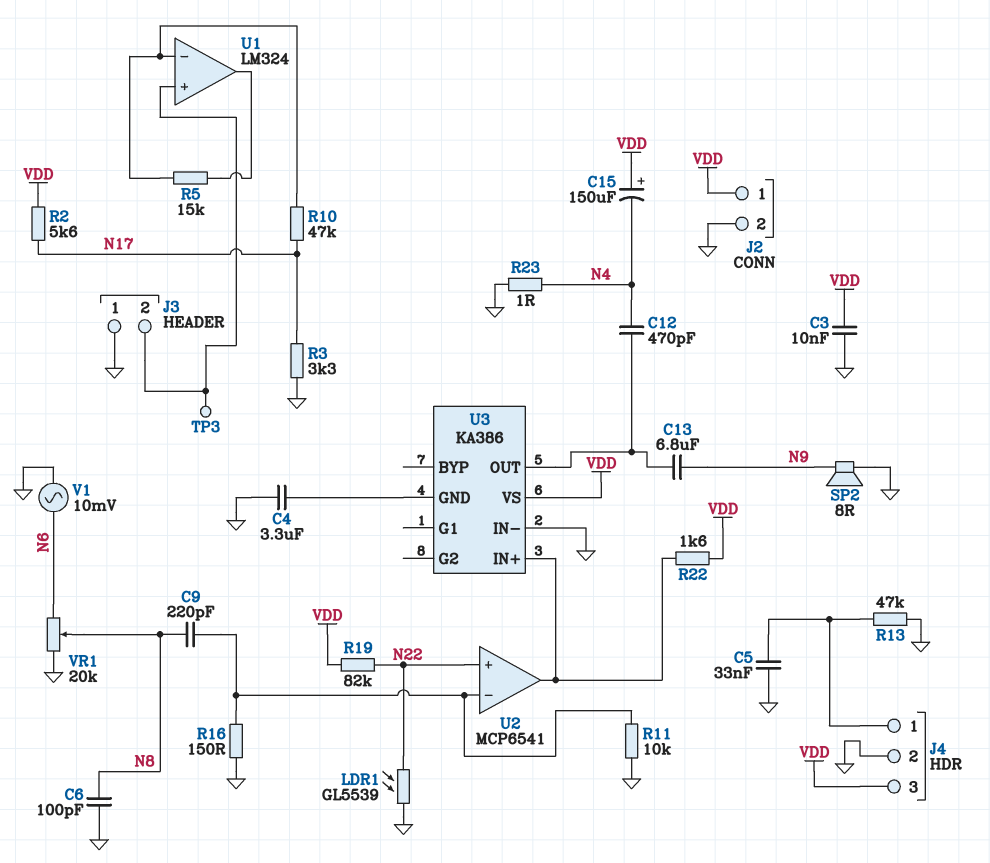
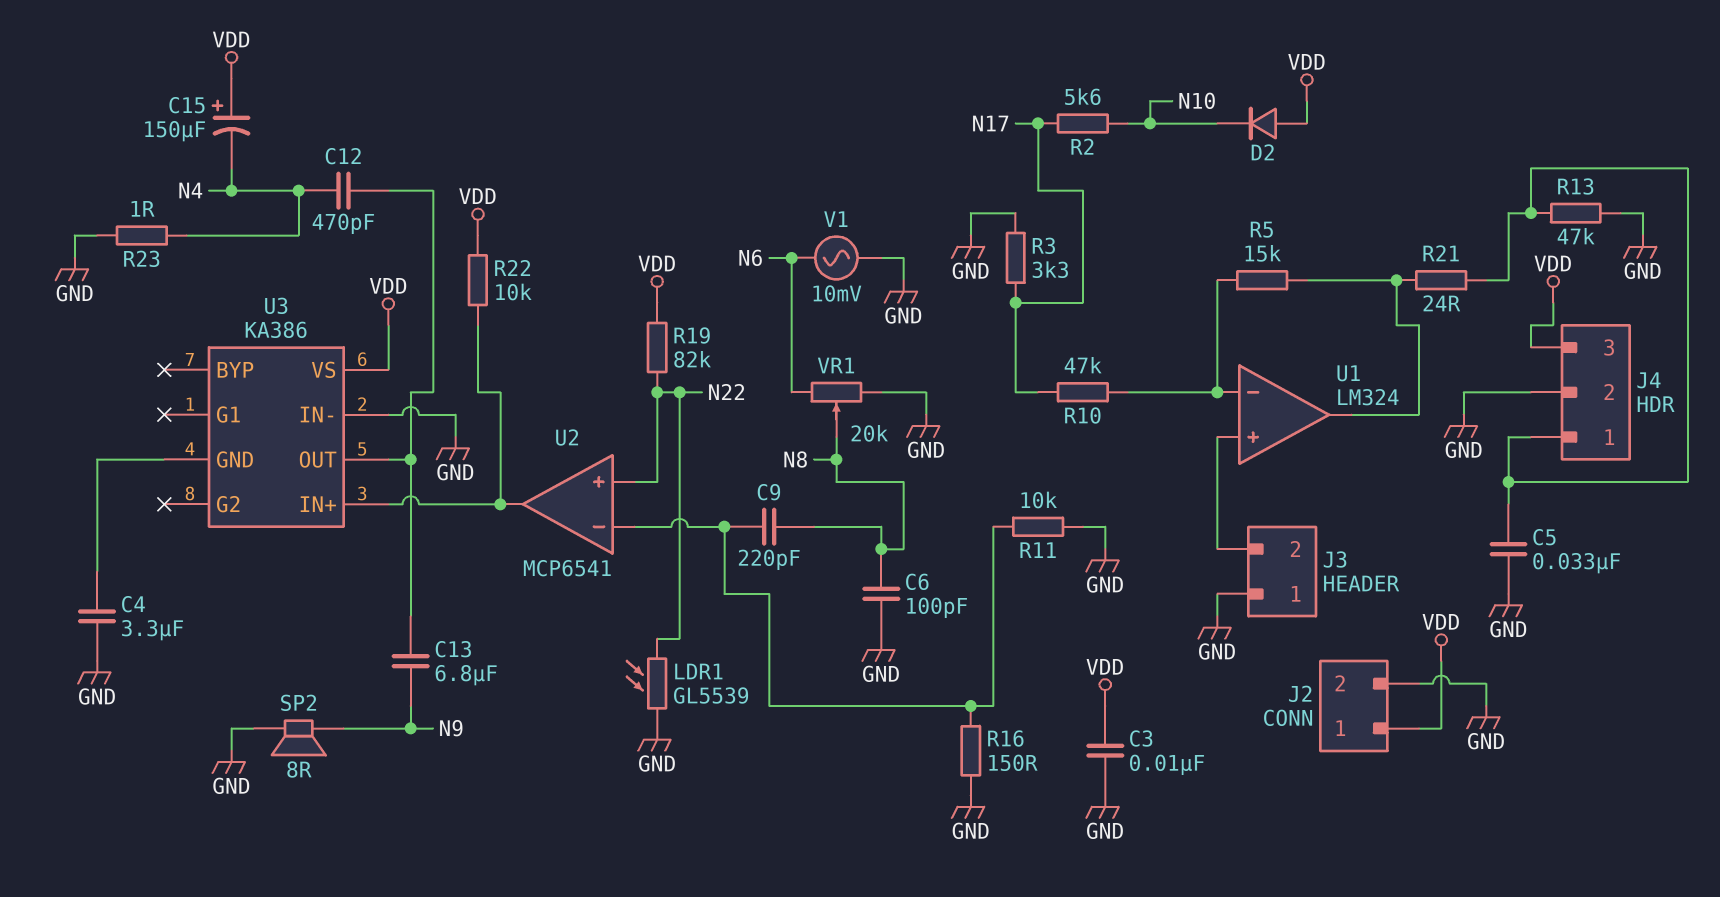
D2: none -> diode (A VDD, K N10)
R2: 5.6k (N17, VDD) -> 5.6k (N10, N17)
R21: none -> 24 (J4/1, U1/out)
R22: 1.6k (U2/out, VDD) -> 10k (U2/out, VDD)
TP3: test point (J3/2) -> none

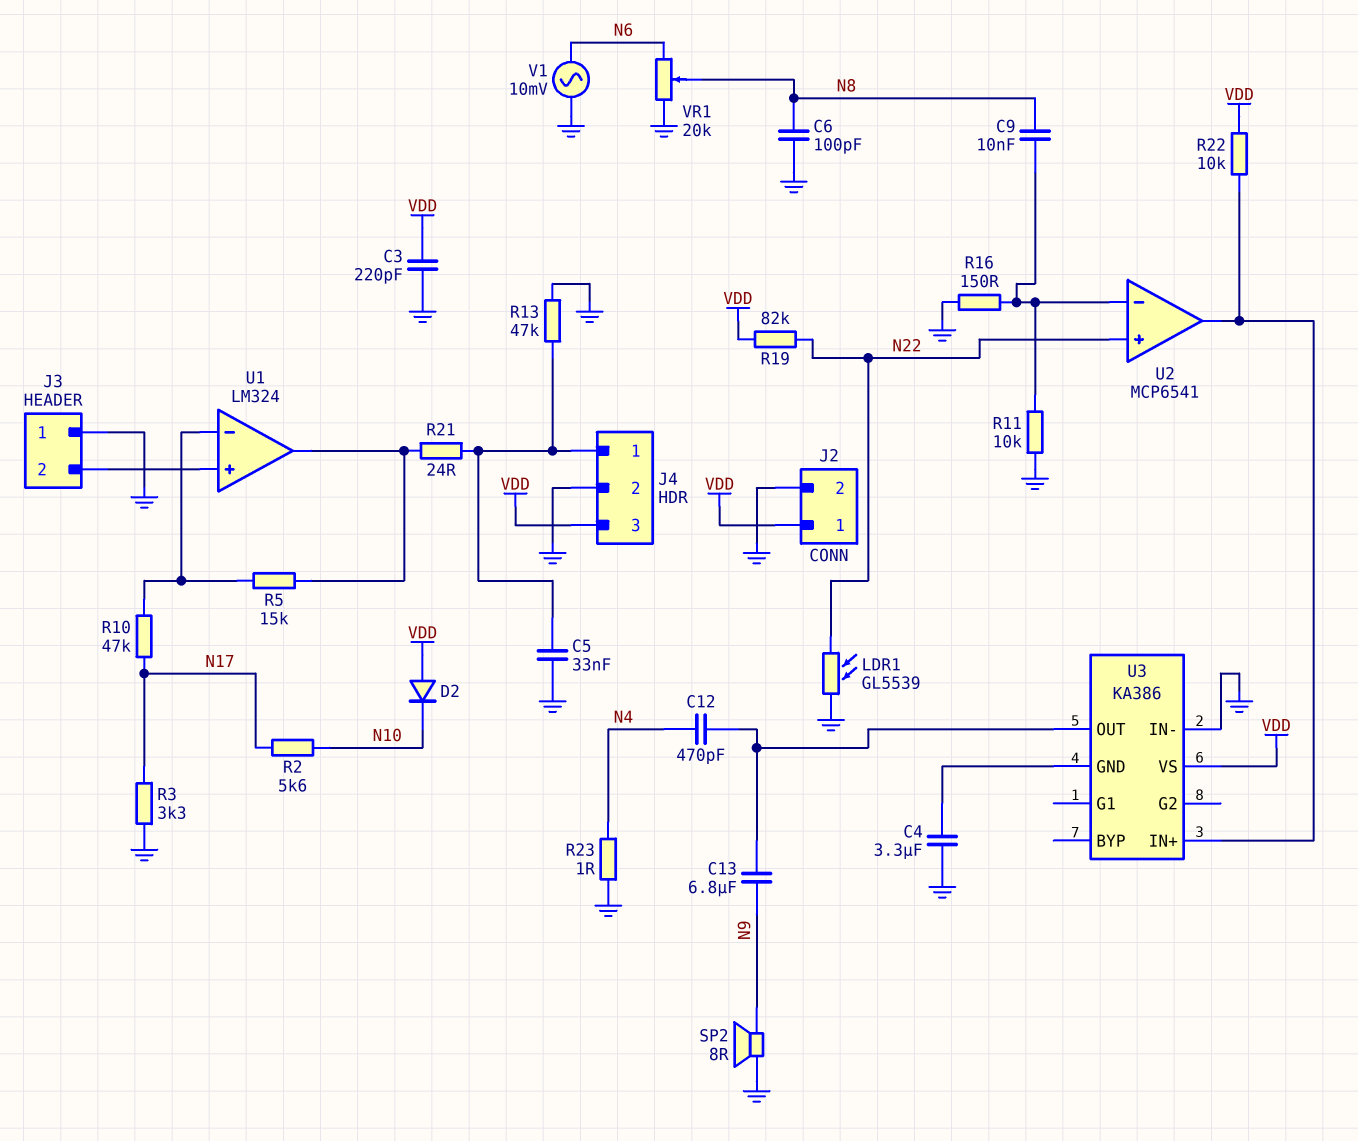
C3: 10nF (GND, VDD) -> 220pF (GND, VDD)
C9: 220pF (N8, U2/in-) -> 10nF (N8, U2/in-)
C15: 150uF (plus VDD, minus N4) -> none

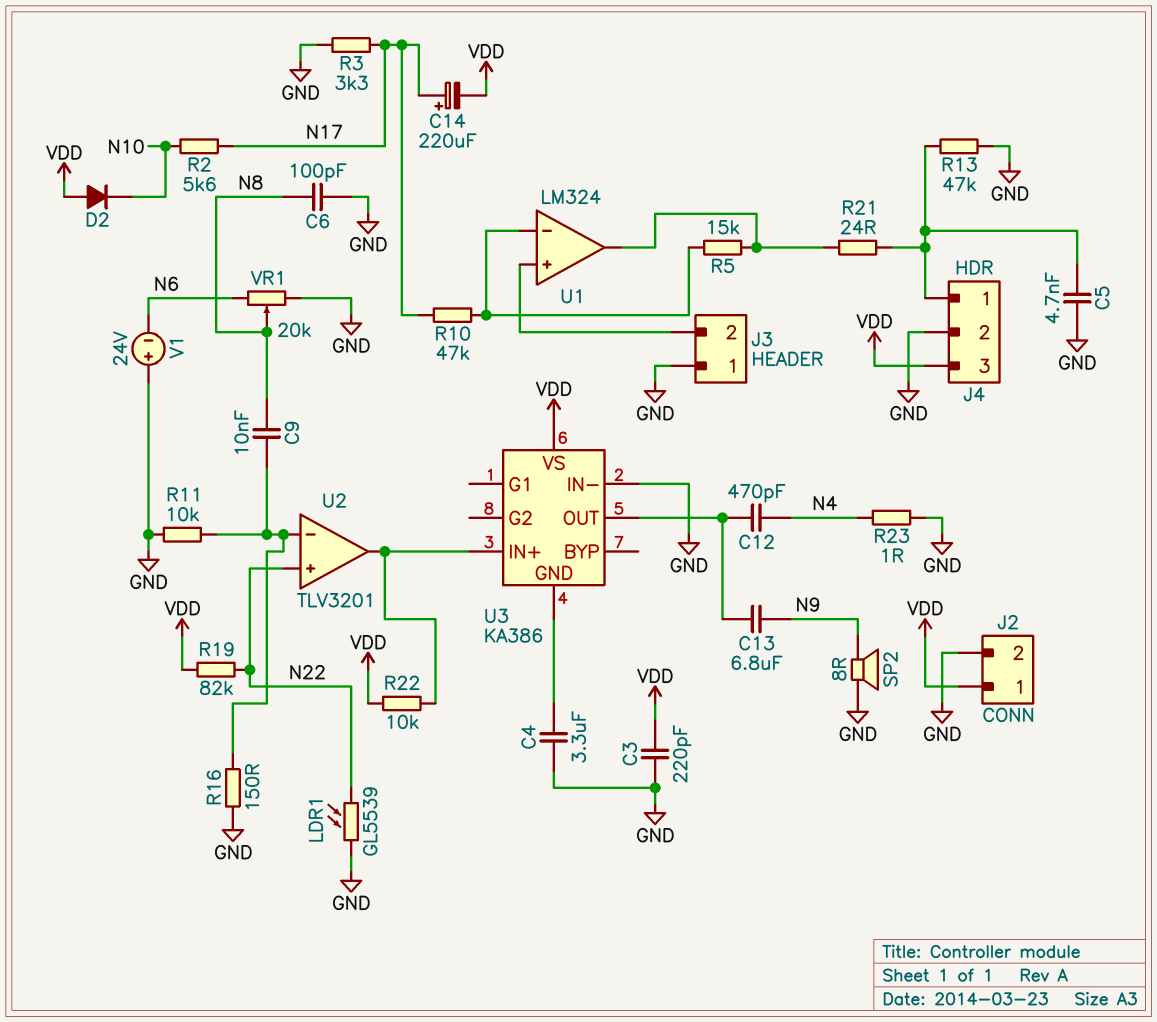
C5: 33nF (GND, J4/1) -> 4.7nF (GND, J4/1)
C14: none -> 220uF (plus N17, minus VDD)
U2: MCP6541 -> TLV3201
V1: AC 10mV (GND, N6) -> 24V (plus GND, minus N6)

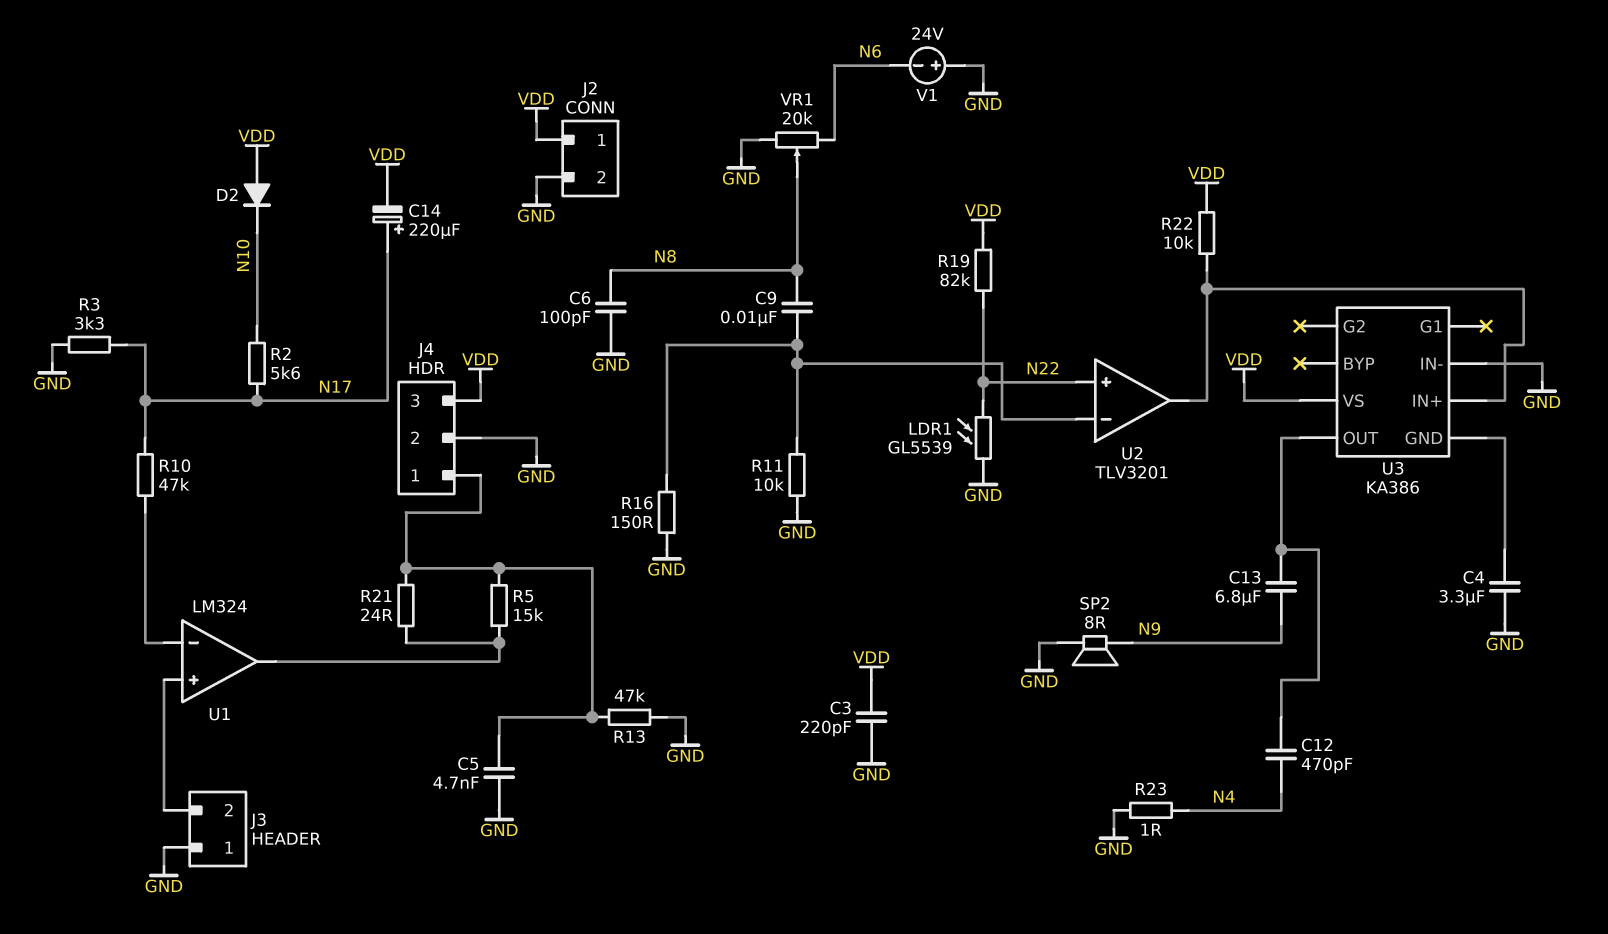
R5: 15k (U1/in-, U1/out) -> 15k (J4/1, U1/out)

